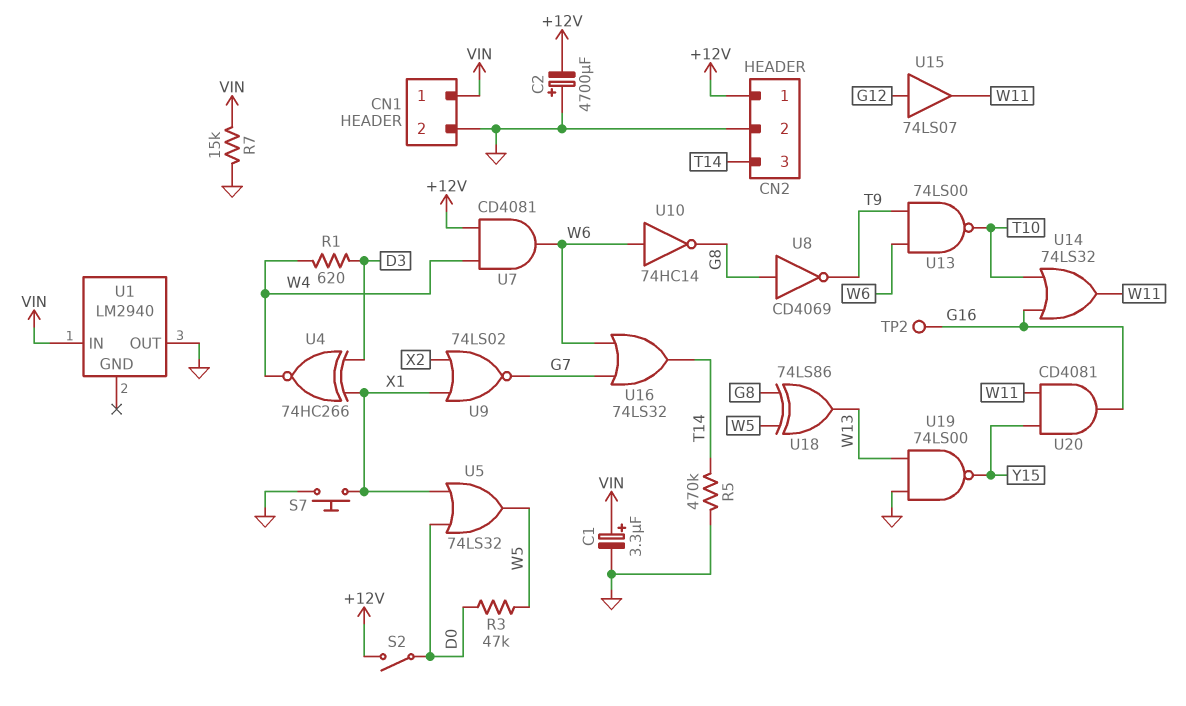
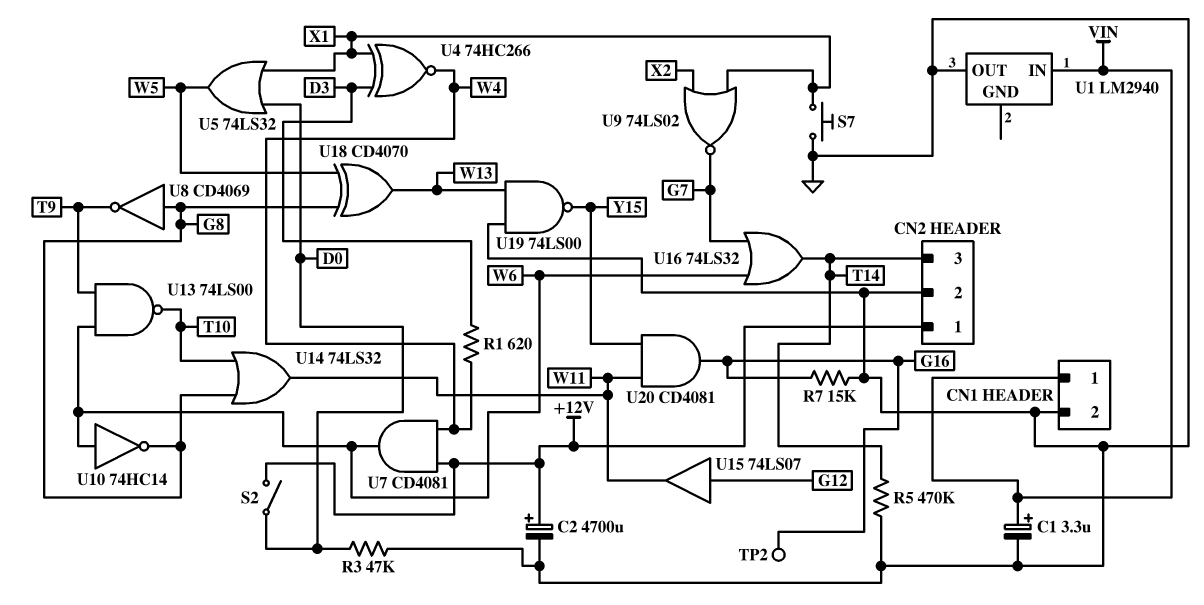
C2: 4700uF (plus GND, minus +12V) -> 4700uF (plus +12V, minus GND)
R3: 47k (D0, W5) -> 47k (D0, GND)
R7: 15k (GND, VIN) -> 15k (G16, GND)
U14: OR 74LS32 (in G16, in T10, out W11) -> OR 74LS32 (in G8, in T10, out W11)
U18: XOR 74LS86 (in G8, in W5, out W13) -> XOR CD4070 (in G8, in W5, out W13)

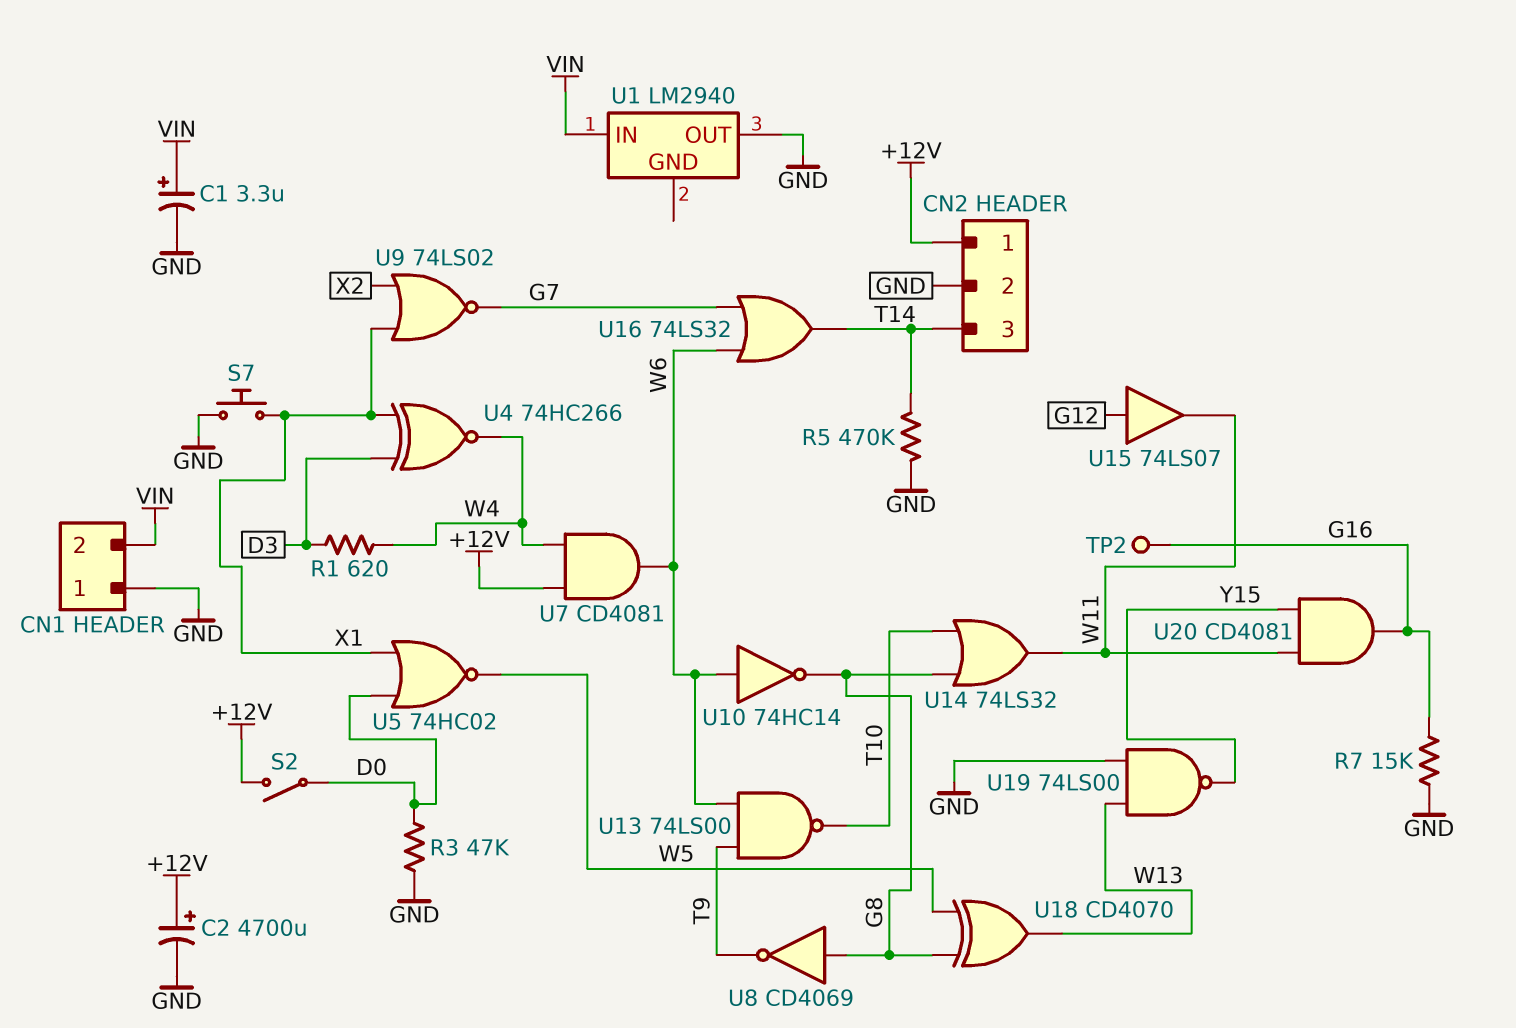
CN1 pin 1: VIN -> GND
CN1 pin 2: GND -> VIN
U5: OR 74LS32 (in D0, in X1, out W5) -> NOR 74HC02 (in D0, in X1, out W5)

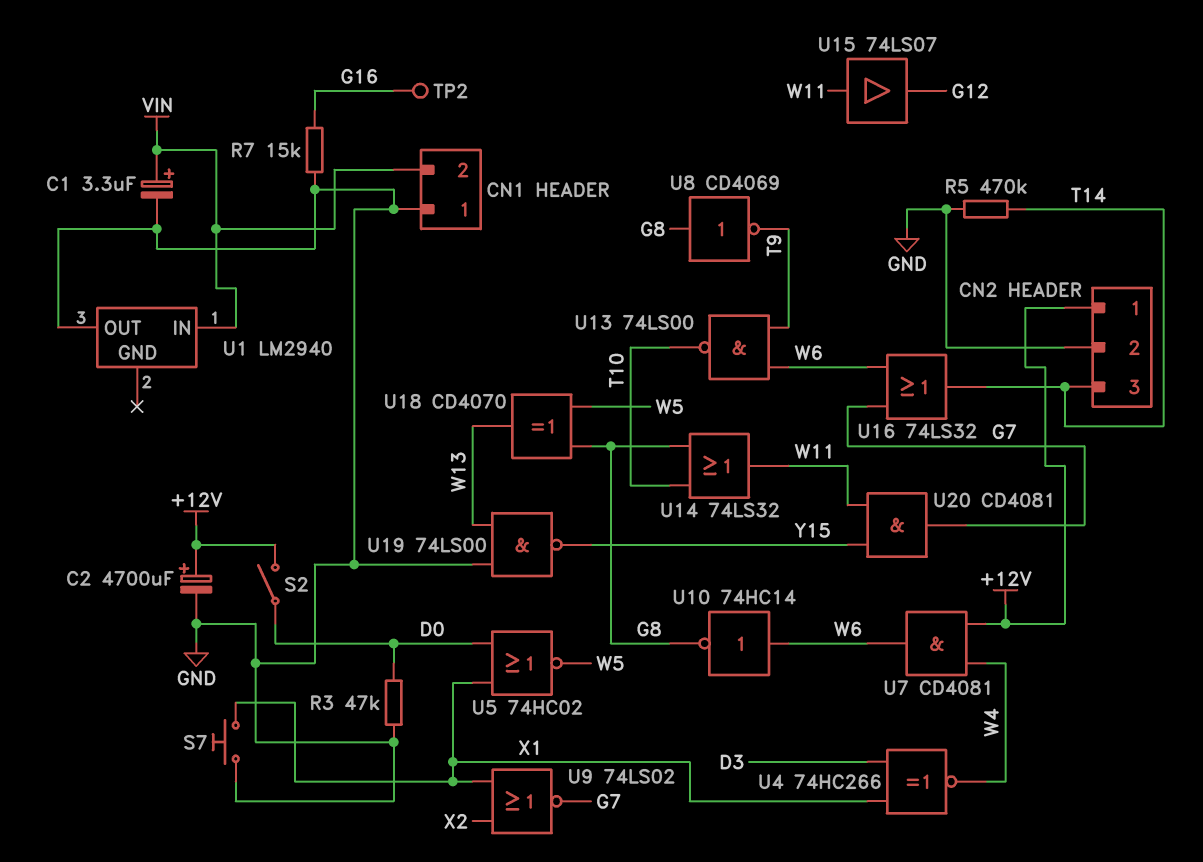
R1: 620 (D3, W4) -> none
U15: buffer 74LS07 (in G12, out W11) -> buffer 74LS07 (in W11, out G12)
U20: AND CD4081 (in W11, in Y15, out G16) -> AND CD4081 (in W11, in Y15, out G7)

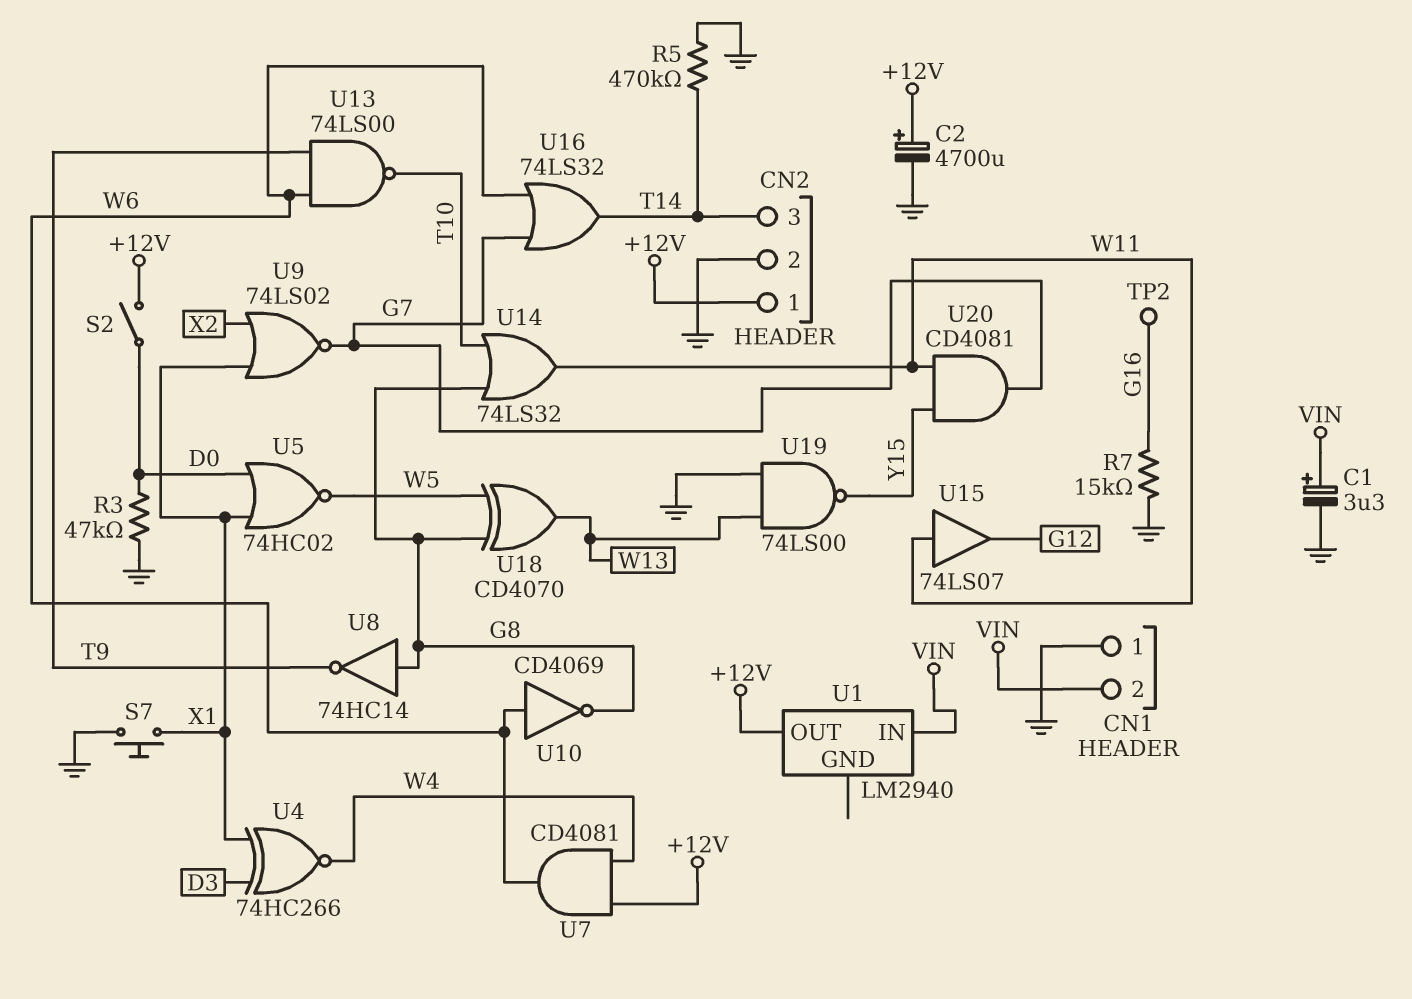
U1 pin OUT: GND -> +12V
U8: NOT CD4069 (in G8, out T9) -> NOT 74HC14 (in G8, out T9)
U10: NOT 74HC14 (in W6, out G8) -> NOT CD4069 (in W6, out G8)

